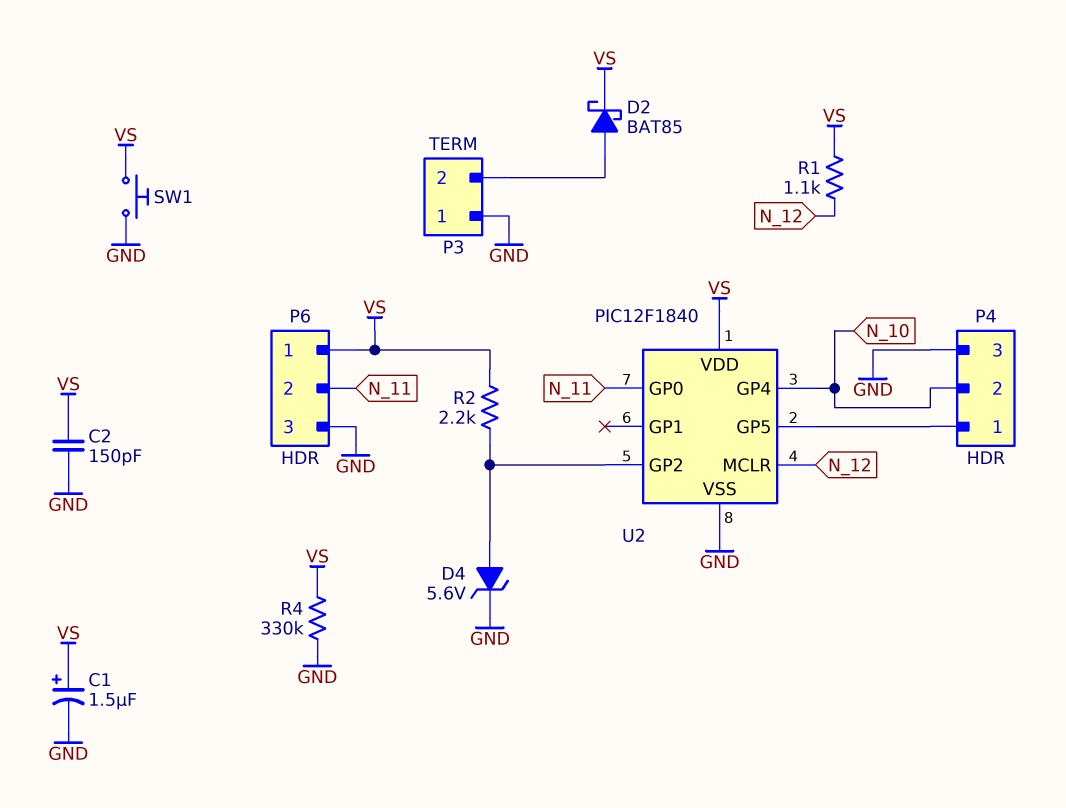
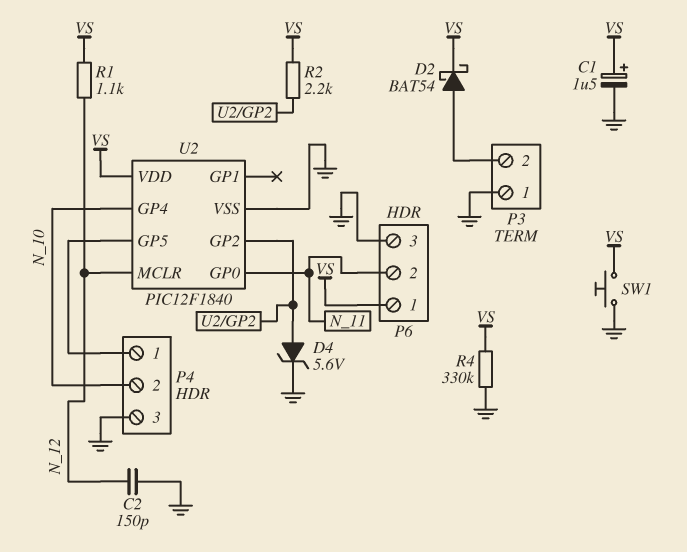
C2: 150pF (GND, VS) -> 150pF (GND, N_12)
D2: schottky BAT85 (A P3/2, K VS) -> schottky BAT54 (A P3/2, K VS)

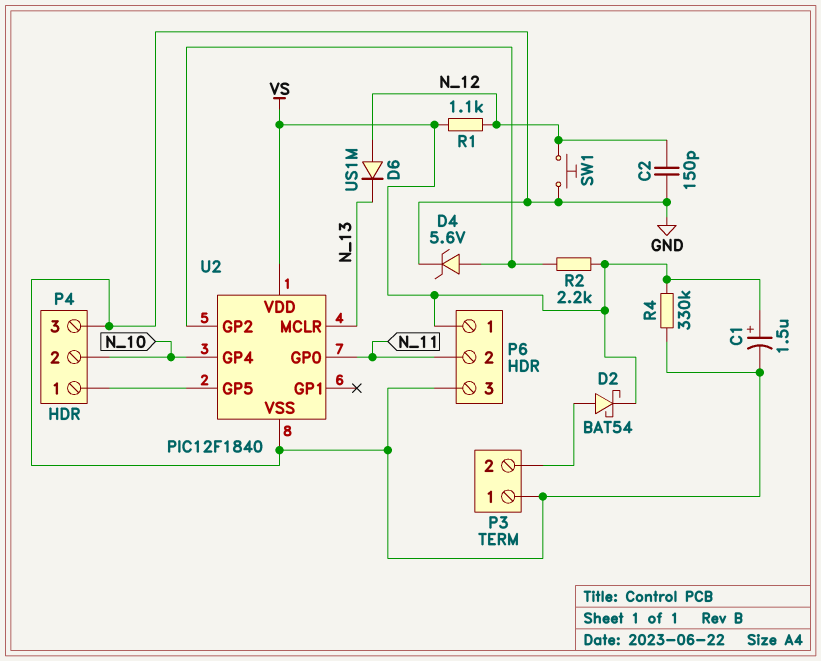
D6: none -> diode US1M (A N_12, K N_13)
SW1: button (GND, VS) -> button (GND, N_12)
U2 pin MCLR: N_12 -> N_13

